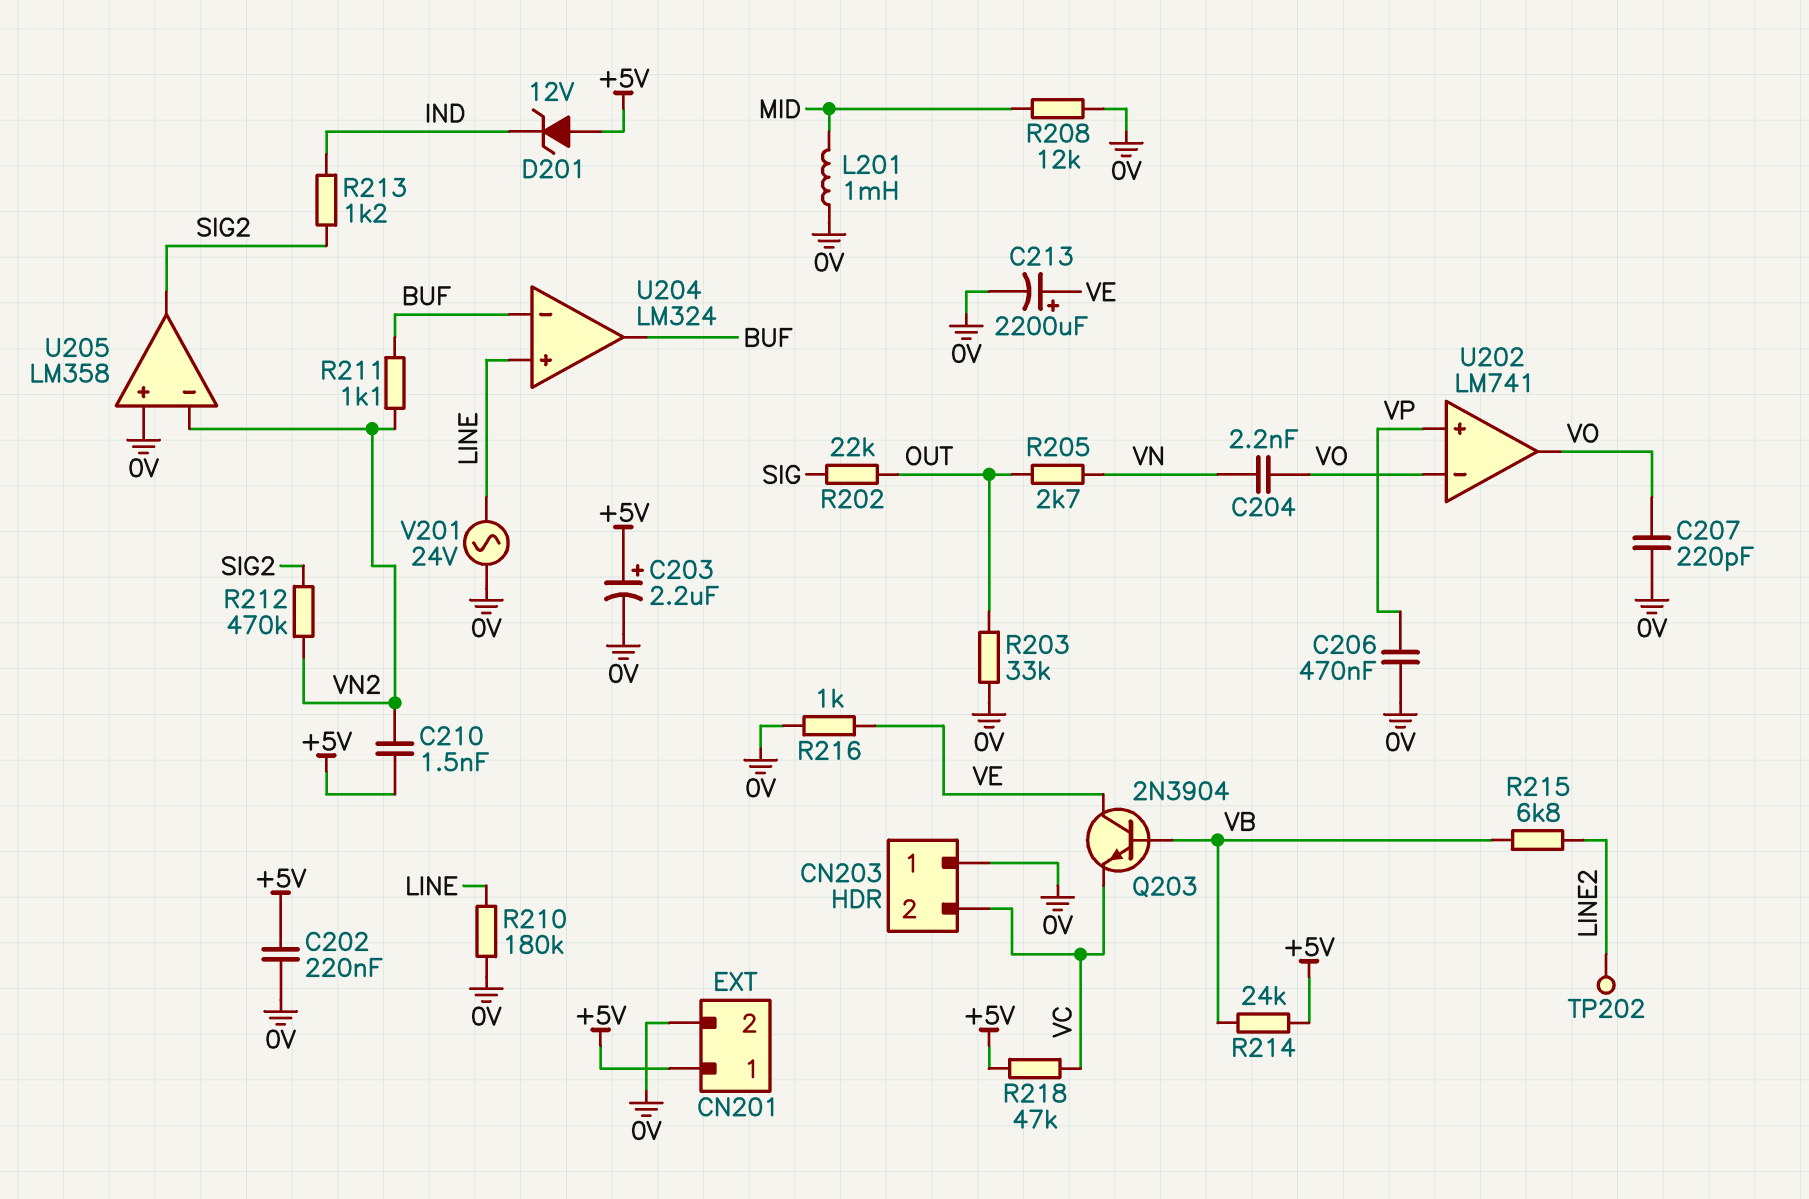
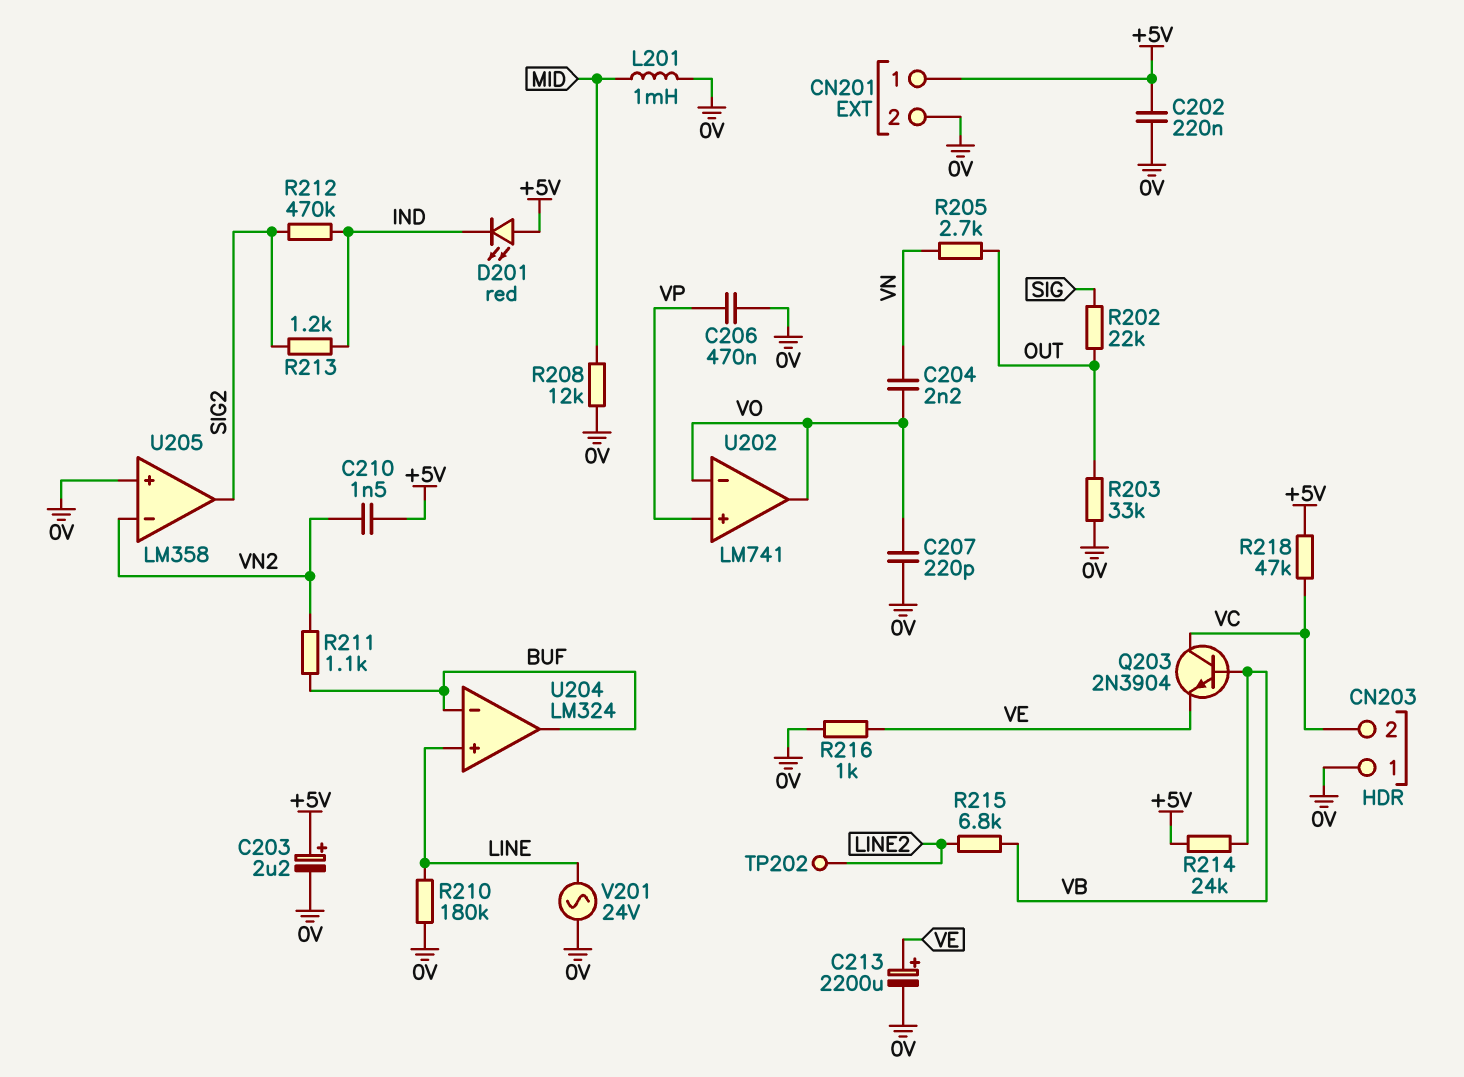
D201: zener 12V (A +5V, K IND) -> LED red (A +5V, K IND)
Q203: NPN 2N3904 (B VB, C VE, E VC) -> NPN 2N3904 (B VB, C VC, E VE)
R212: 470k (SIG2, VN2) -> 470k (IND, SIG2)

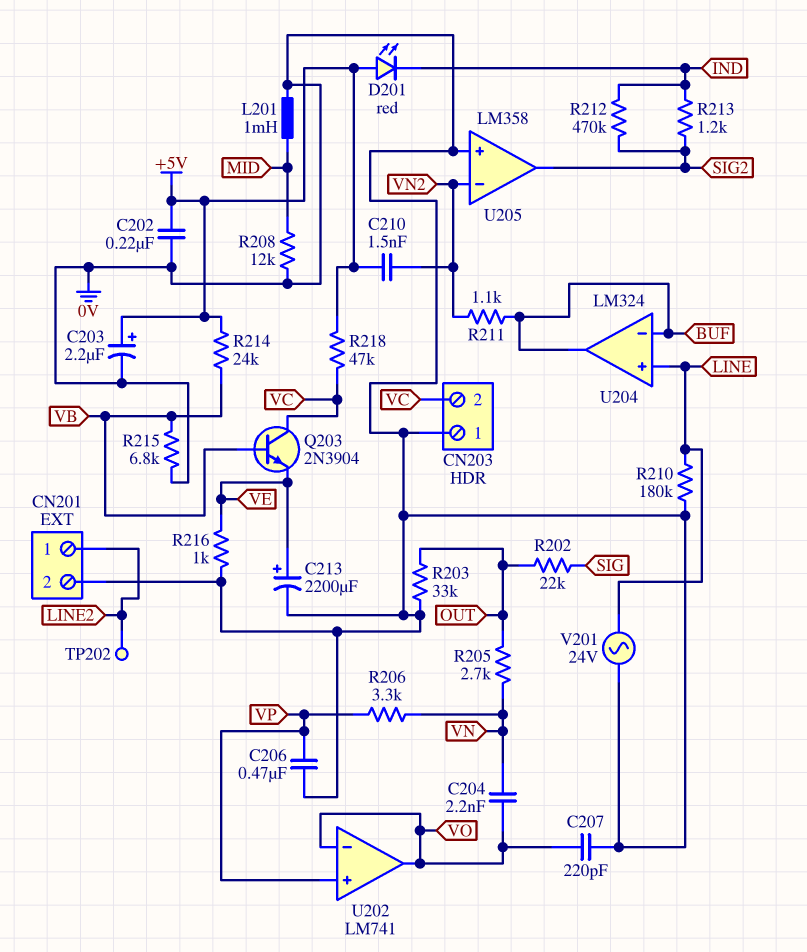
CN201 pin 1: +5V -> LINE2
R206: none -> 3.3k (VN, VP)
R215: 6.8k (LINE2, VB) -> 6.8k (0V, VB)

